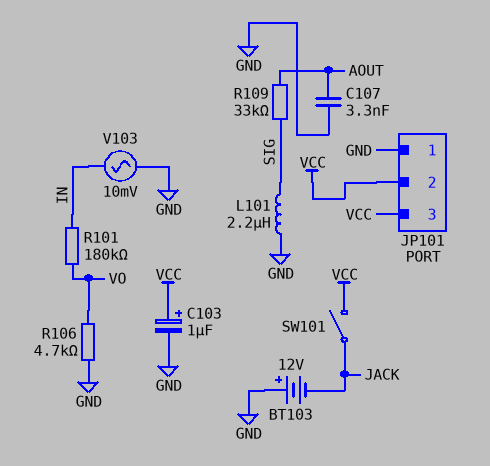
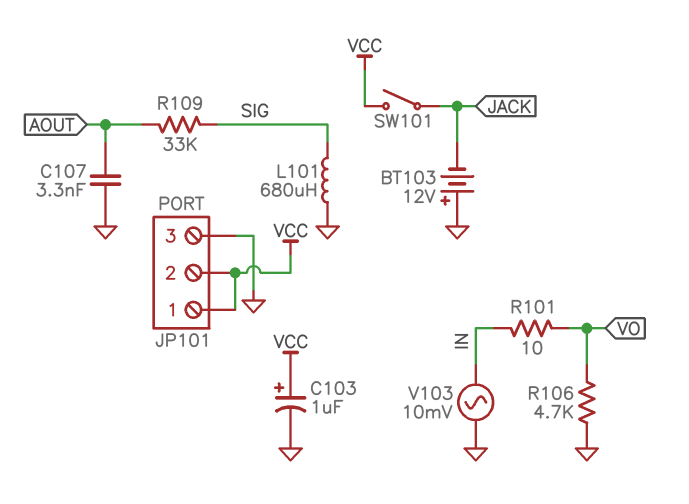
JP101 pin 1: GND -> VCC
JP101 pin 3: VCC -> GND
L101: 2.2uH (GND, SIG) -> 680uH (GND, SIG)
R101: 180k (IN, VO) -> 10 (IN, VO)

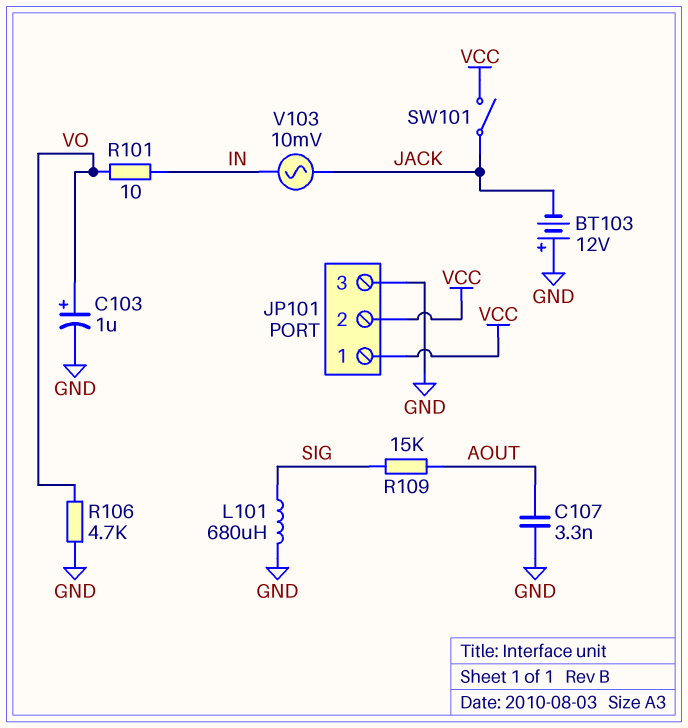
C103: 1uF (plus VCC, minus GND) -> 1uF (plus VO, minus GND)
R109: 33k (AOUT, SIG) -> 15k (AOUT, SIG)
V103: AC 10mV (GND, IN) -> AC 10mV (IN, JACK)

